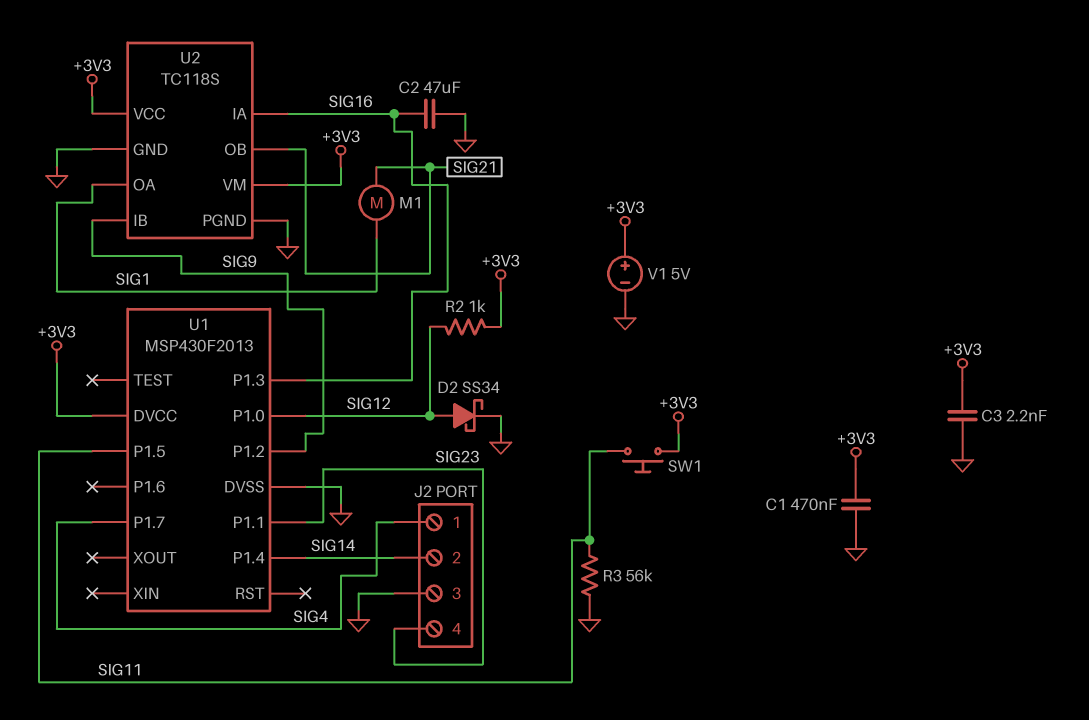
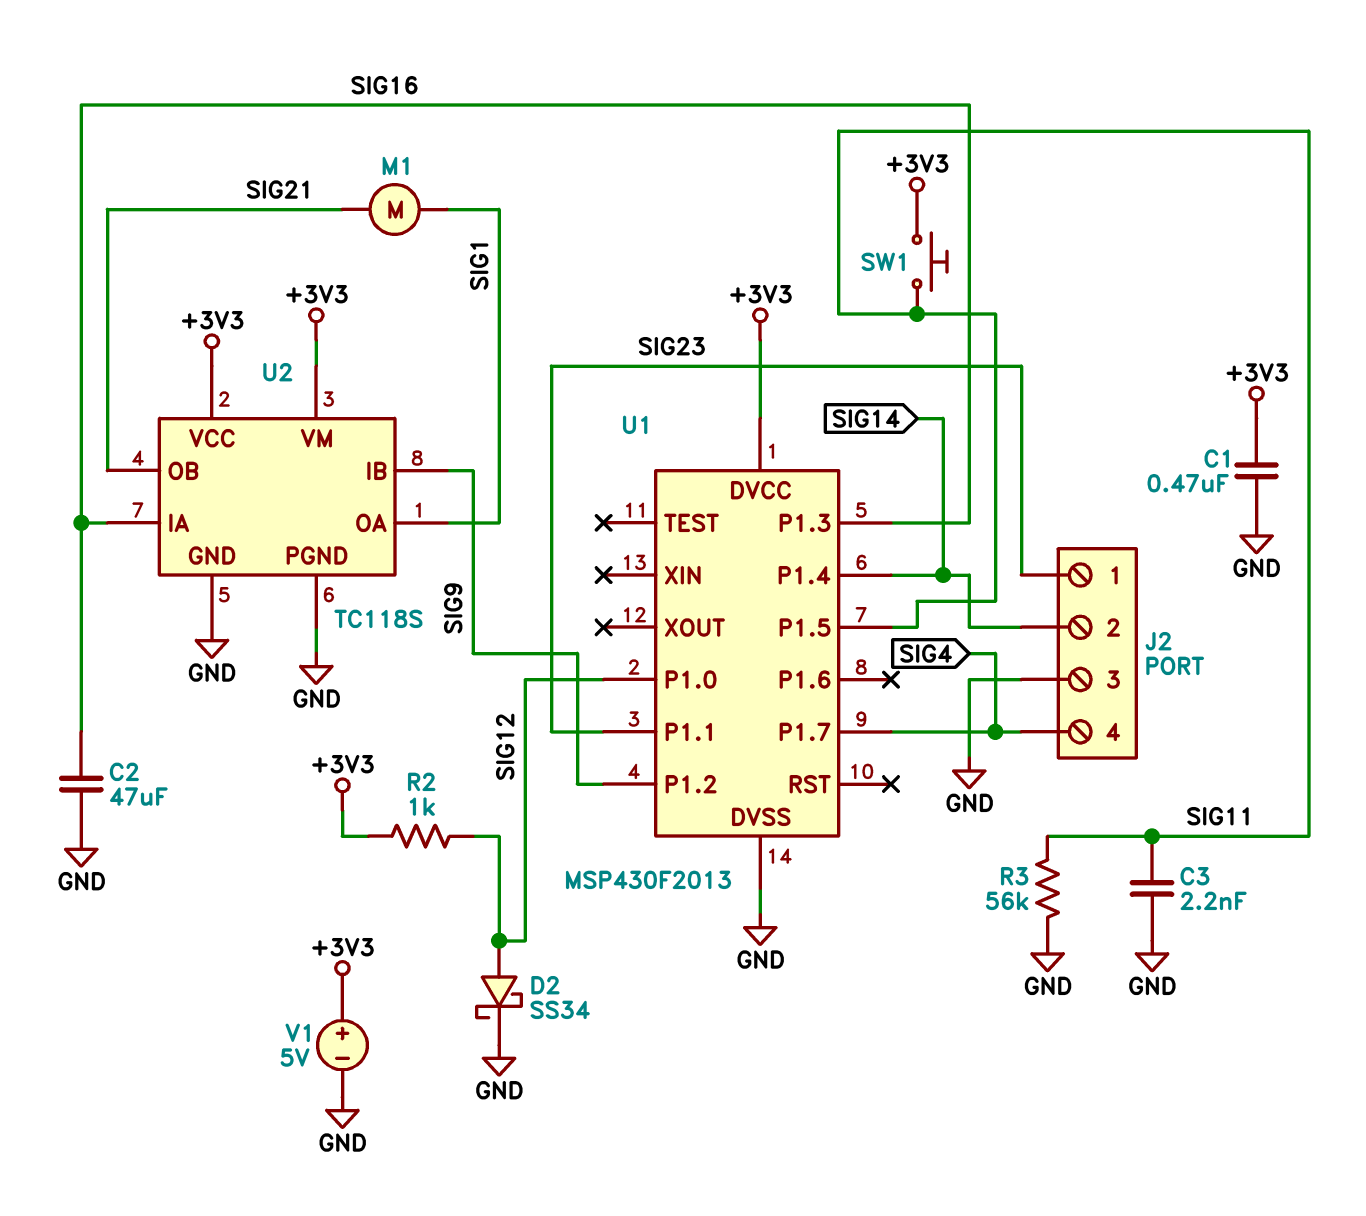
C3: 2.2nF (+3V3, GND) -> 2.2nF (GND, SIG11)
J2 pin 1: SIG4 -> SIG23
J2 pin 4: SIG23 -> SIG4

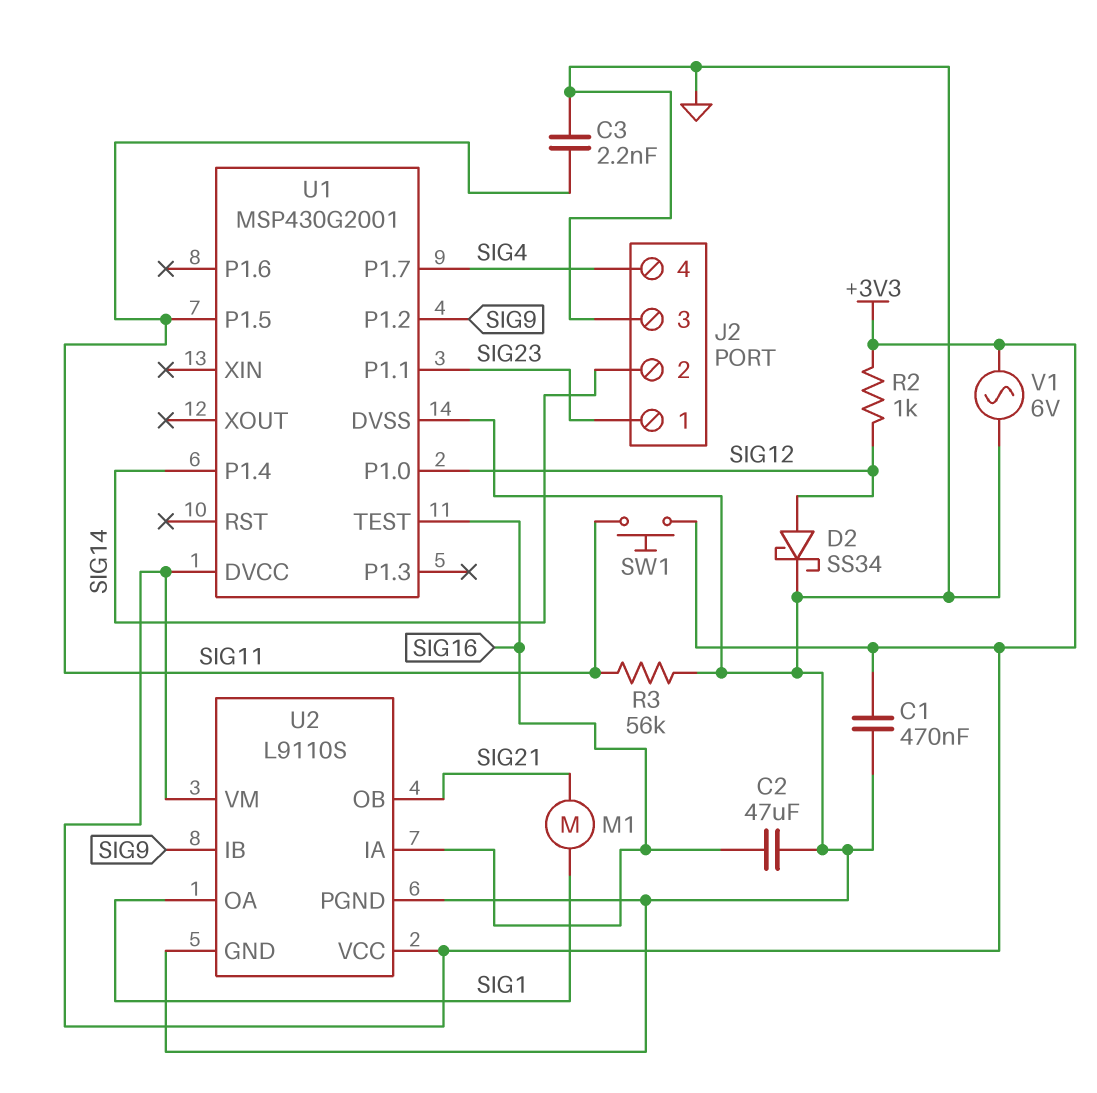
U1: MSP430F2013 -> MSP430G2001
U1 pin P1.3: SIG16 -> none
U1 pin TEST: none -> SIG16
U2: TC118S -> L9110S
V1: 5V (plus +3V3, minus GND) -> AC 6V (+3V3, GND)

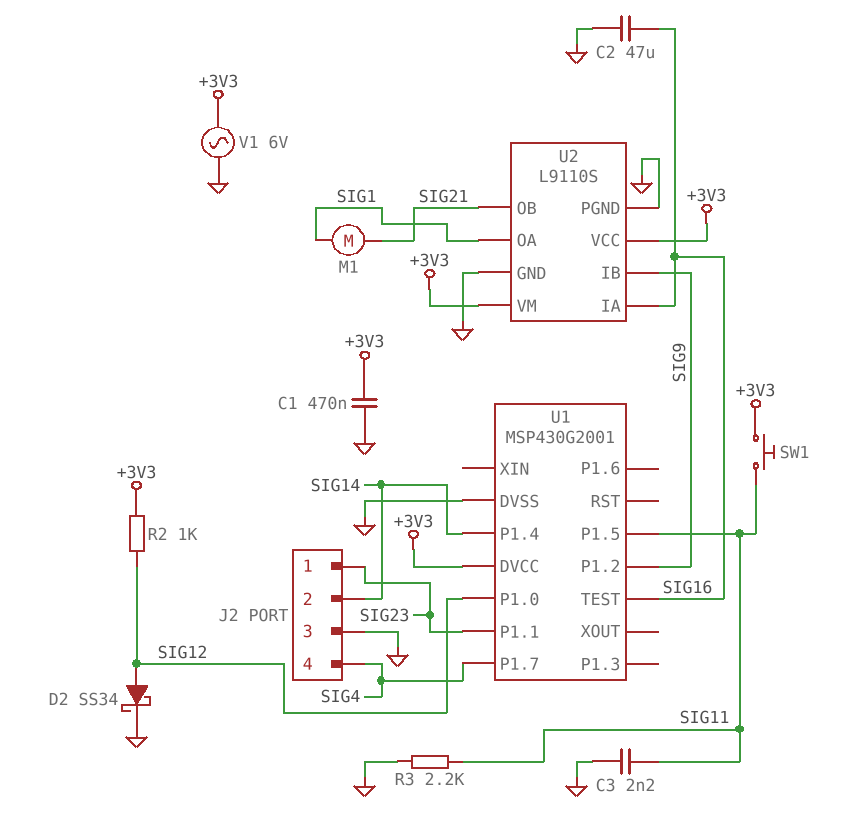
R3: 56k (GND, SIG11) -> 2.2k (GND, SIG11)

